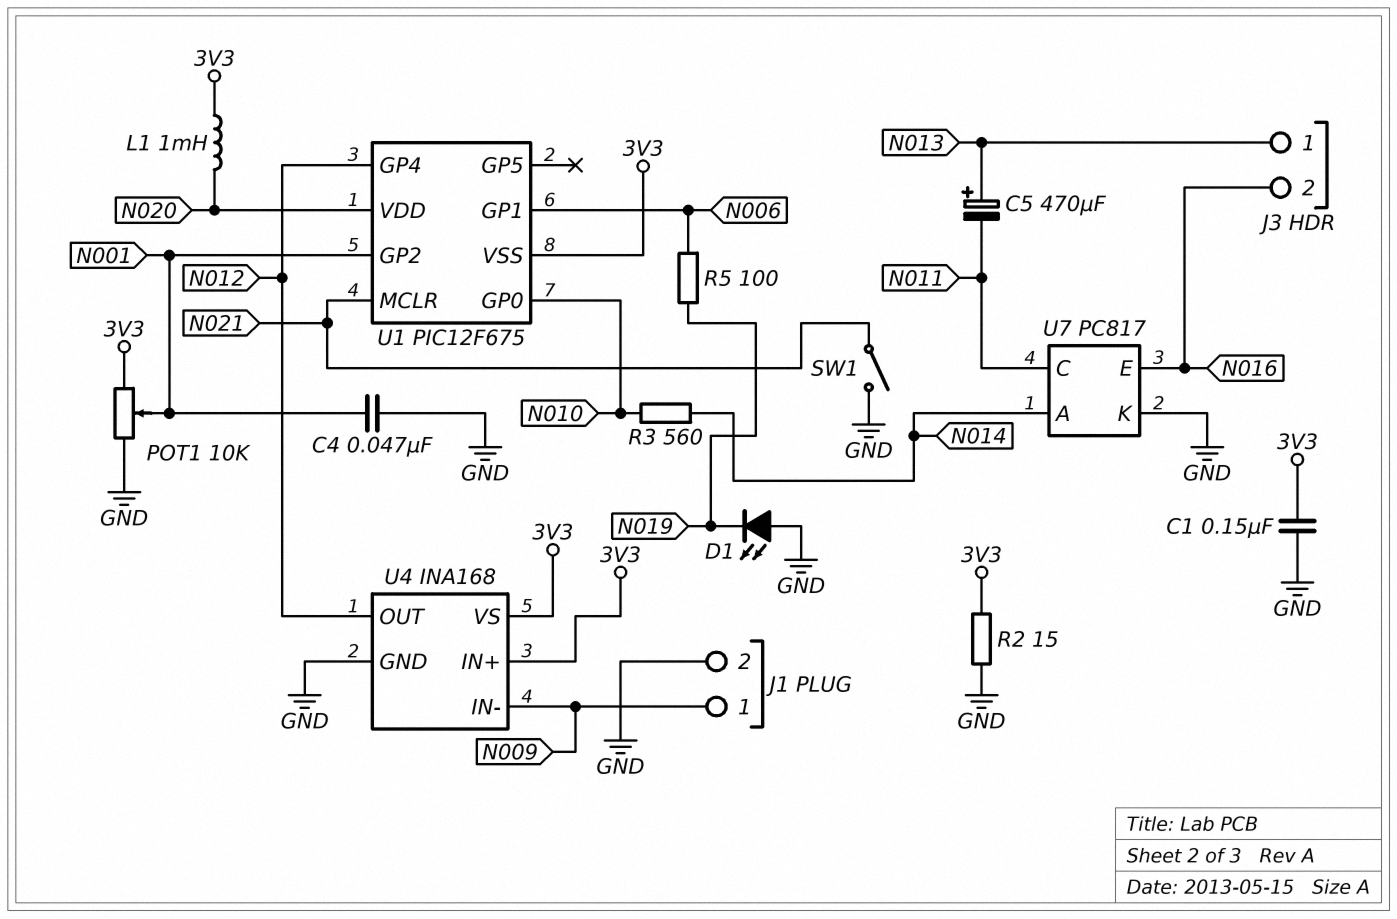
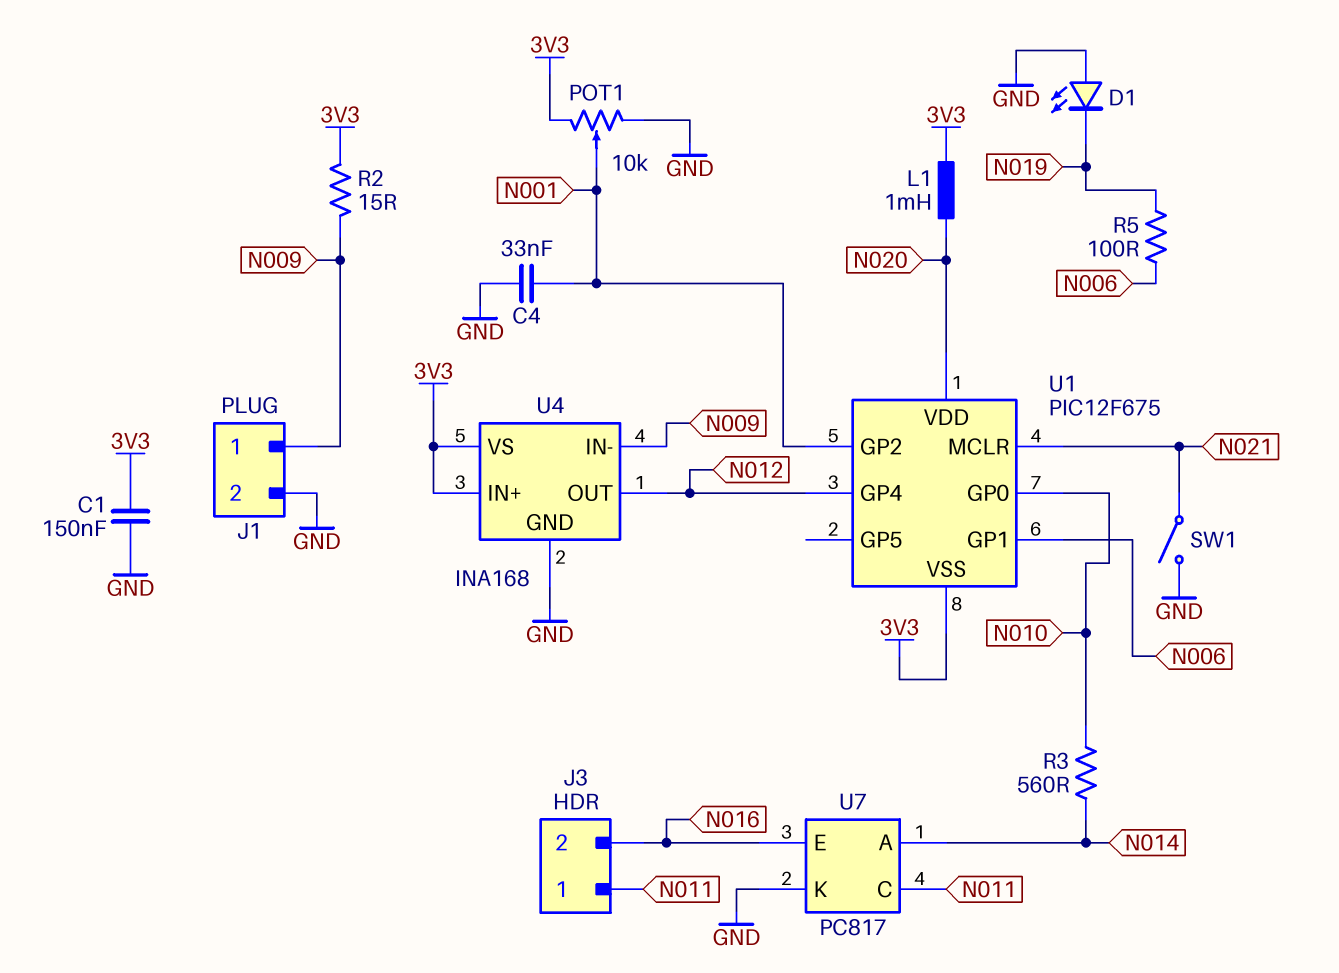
C4: 47nF (GND, N001) -> 33nF (GND, N001)
C5: 470uF (plus N013, minus N011) -> none
J3 pin 1: N013 -> N011
R2: 15 (3V3, GND) -> 15 (3V3, N009)

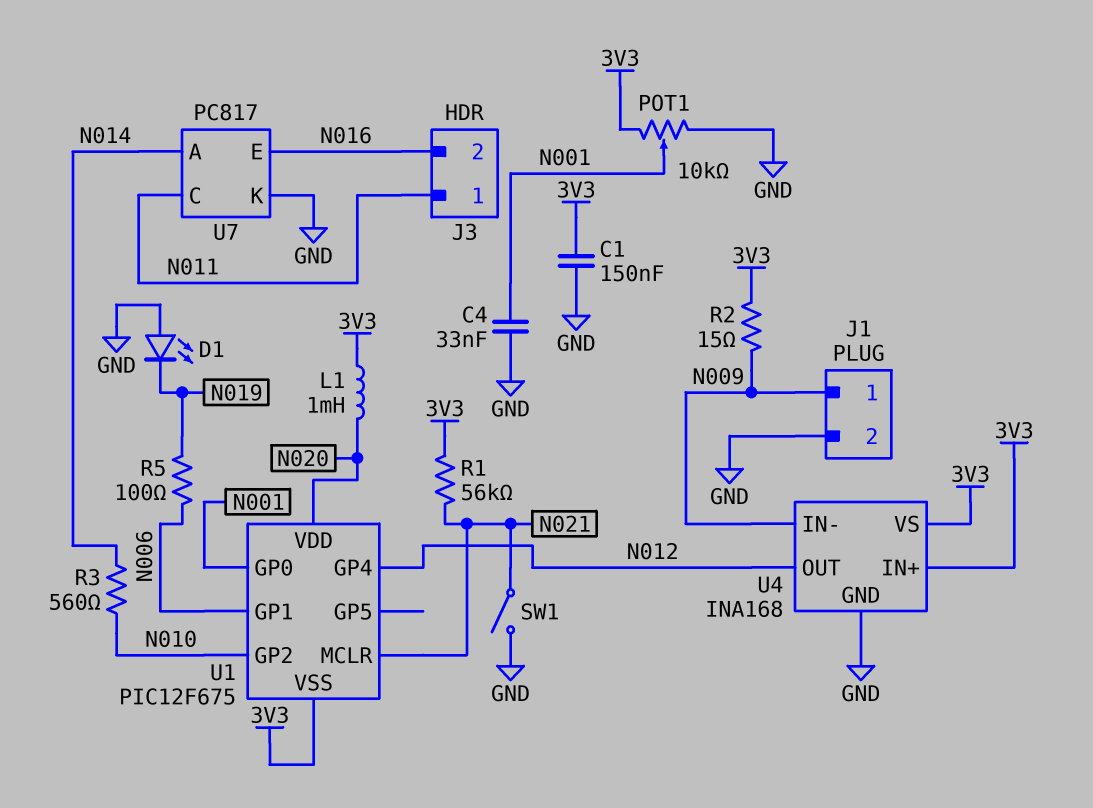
R1: none -> 56k (3V3, N021)
U1 pin GP0: N010 -> N001
U1 pin GP2: N001 -> N010

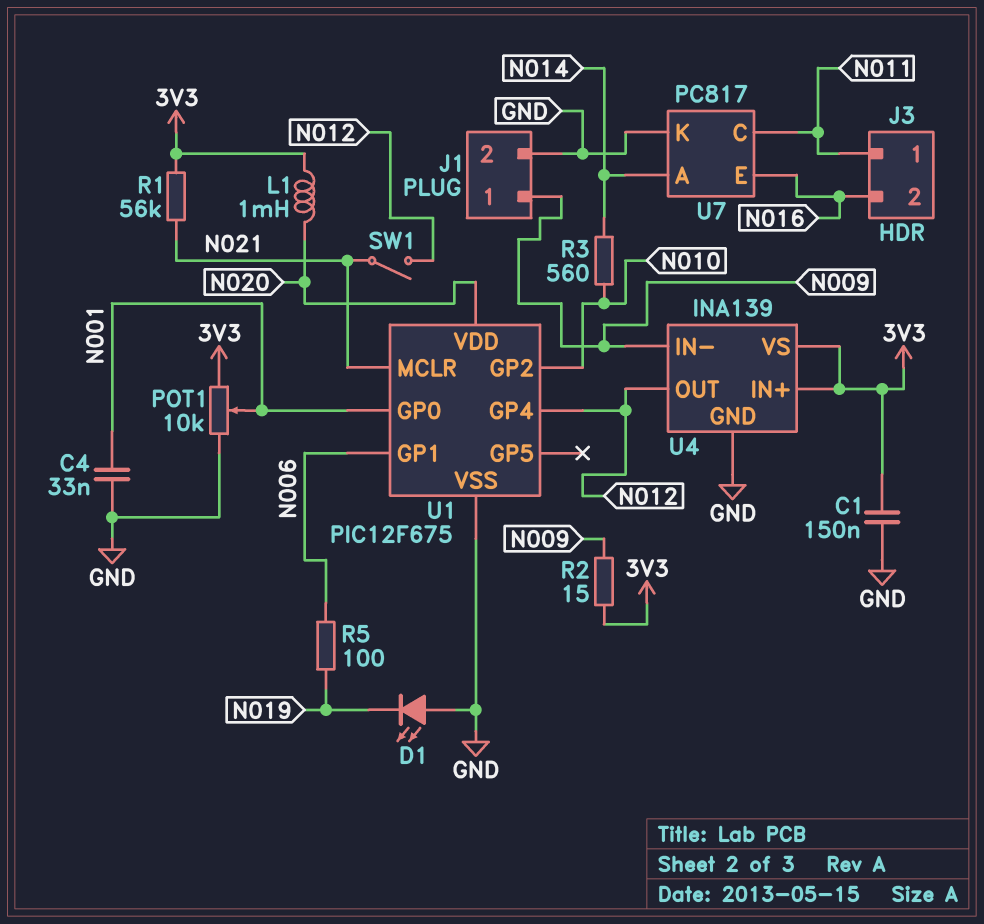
SW1: switch (GND, N021) -> switch (N012, N021)
U1 pin VSS: 3V3 -> GND
U4: INA168 -> INA139

